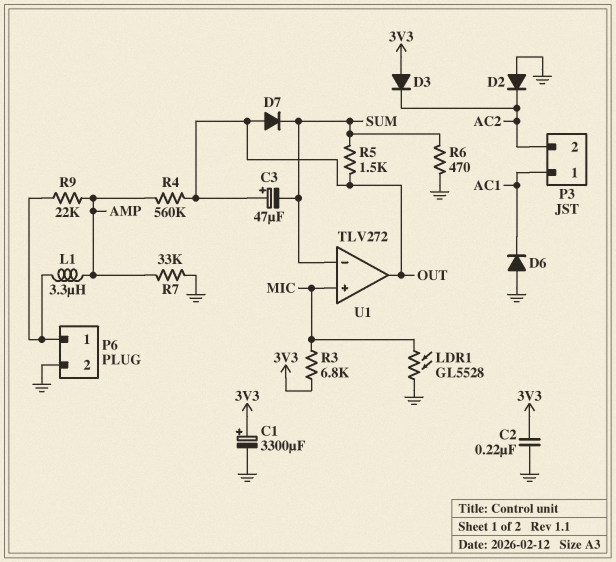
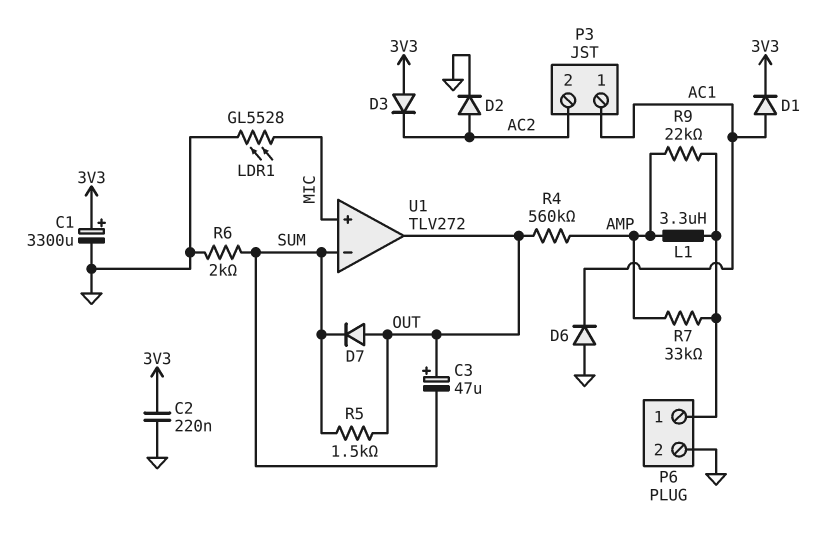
D1: none -> diode (A AC1, K 3V3)
D2: diode (A GND, K AC2) -> diode (A AC2, K GND)
R3: 6.8k (3V3, MIC) -> none
R6: 470 (GND, SUM) -> 2k (GND, SUM)
R7: 33k (AMP, GND) -> 33k (AMP, P6/1)

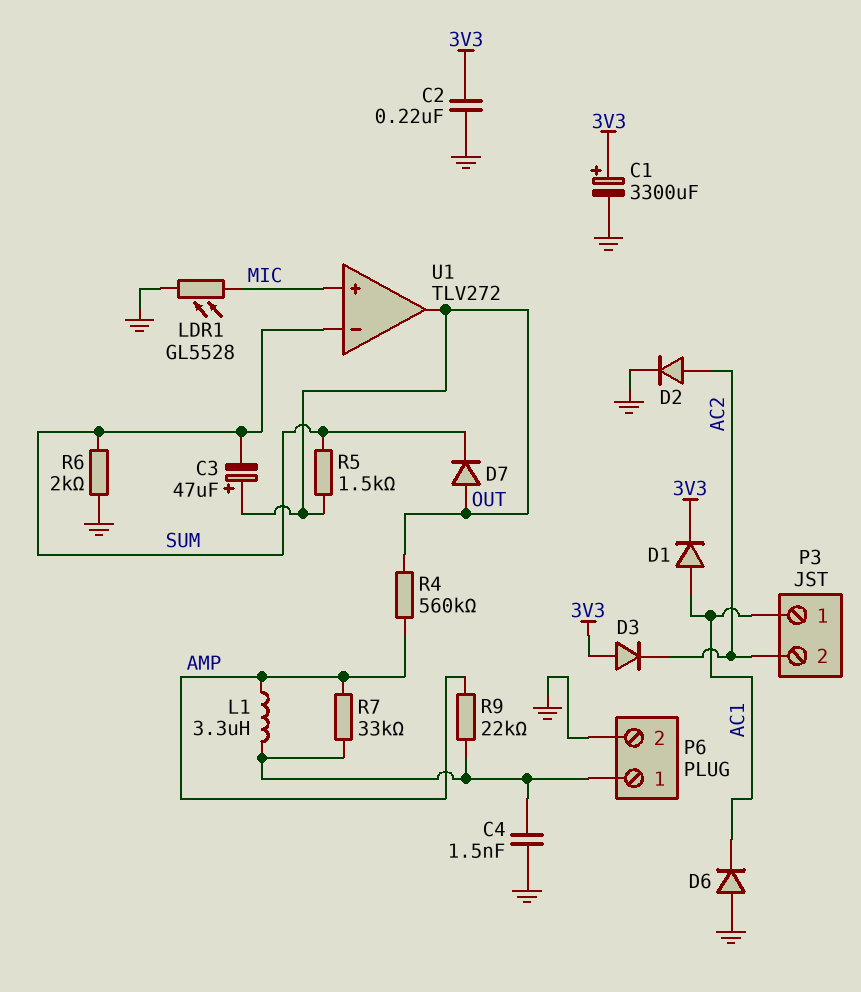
C4: none -> 1.5nF (GND, P6/1)

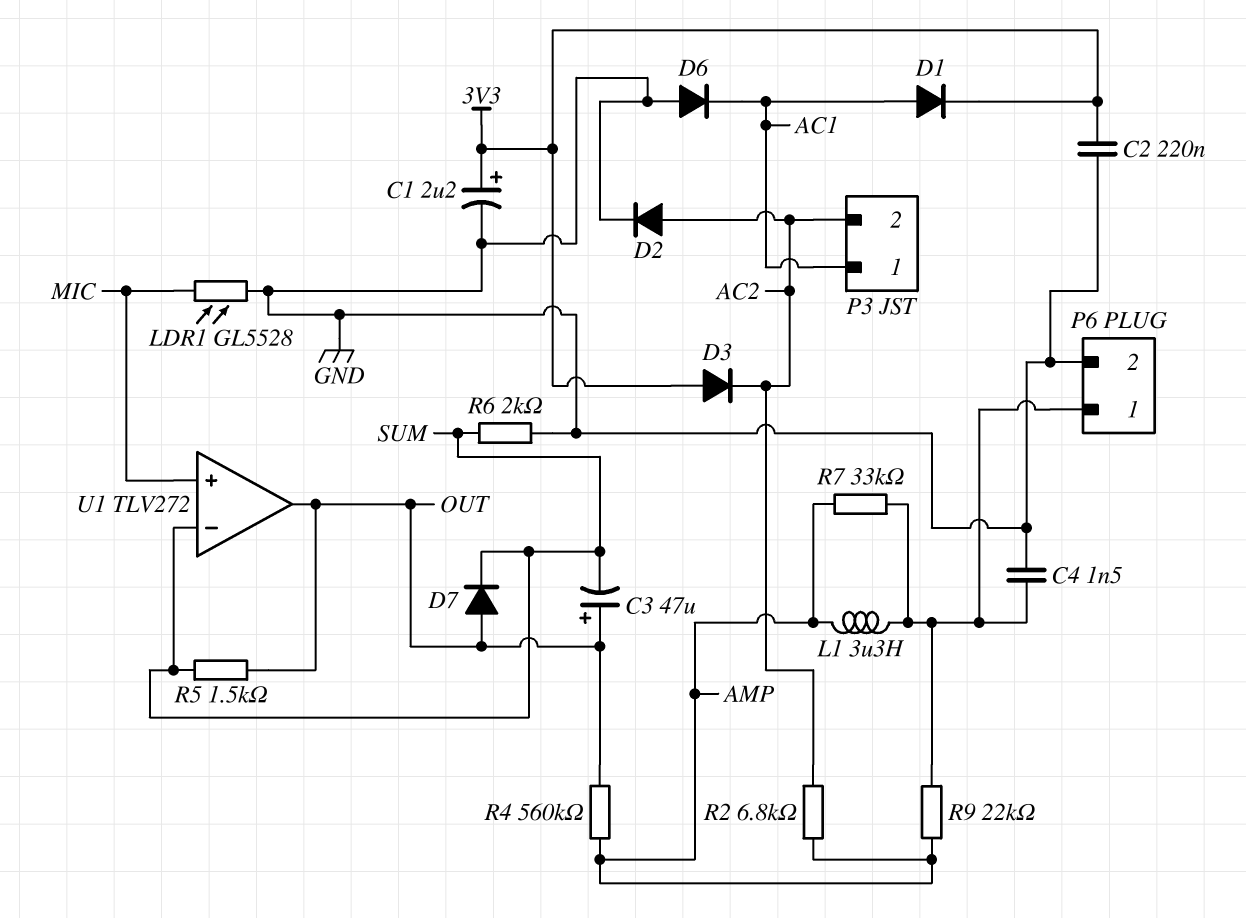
C1: 3300uF (plus 3V3, minus GND) -> 2.2uF (plus 3V3, minus GND)
R2: none -> 6.8k (AC2, AMP)

